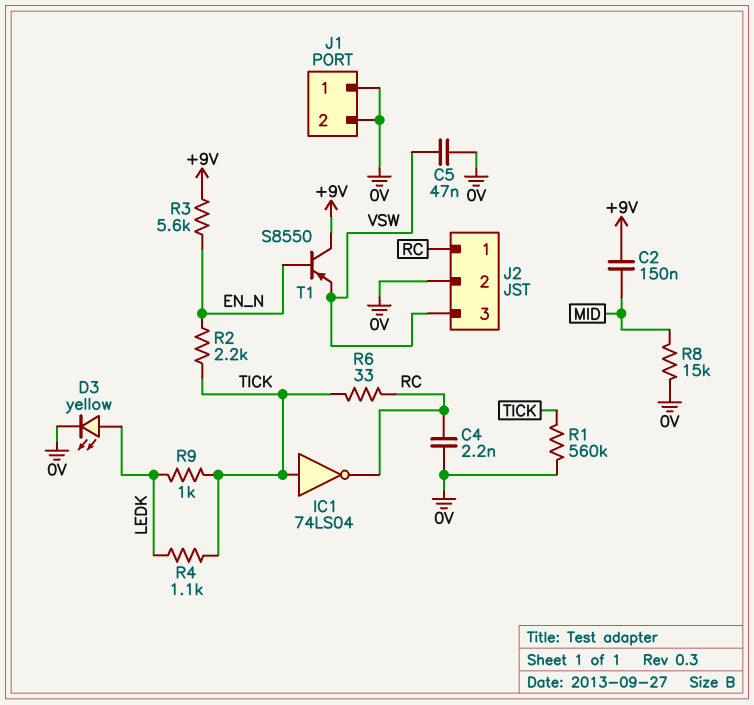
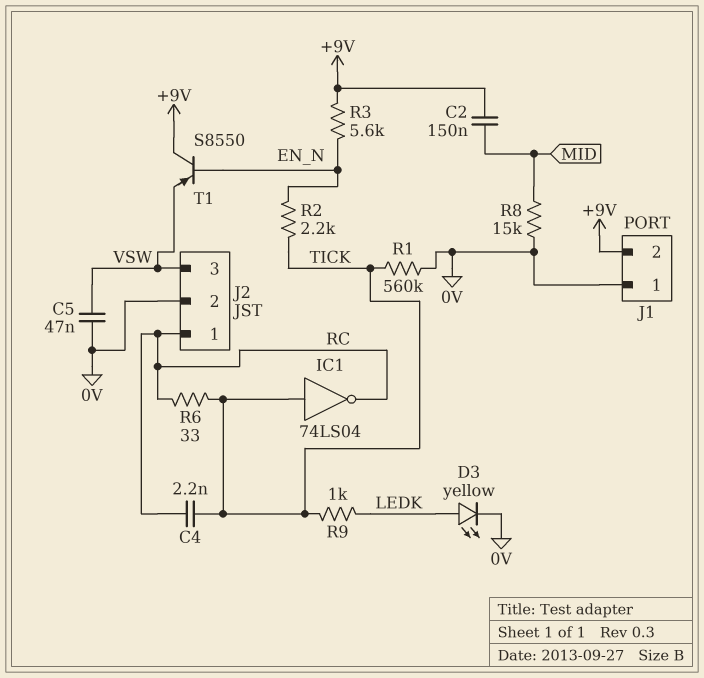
C4: 2.2nF (0V, RC) -> 2.2nF (RC, TICK)
J1 pin 2: 0V -> +9V
R4: 1.1k (LEDK, TICK) -> none

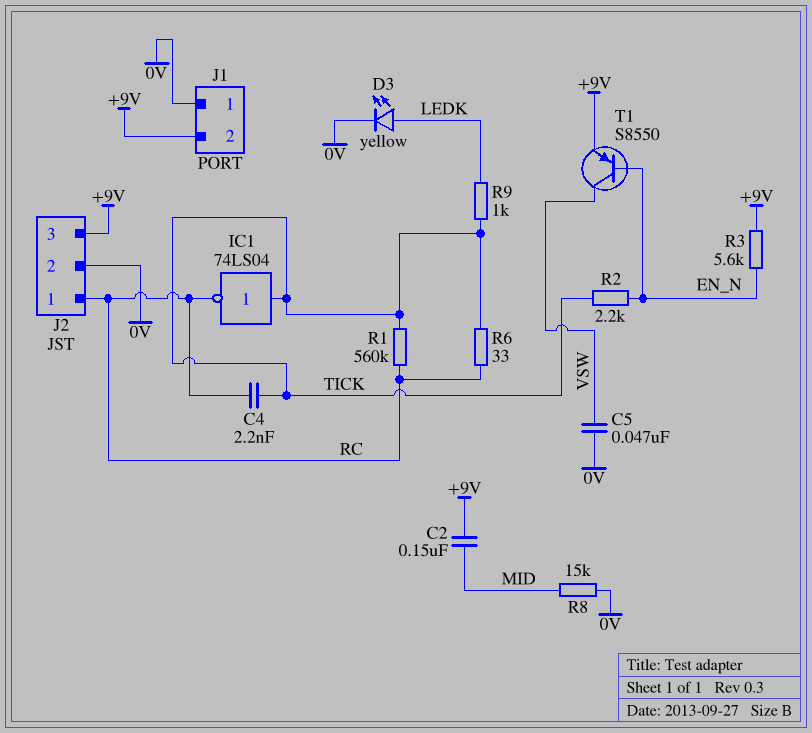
J2 pin 3: VSW -> +9V
R1: 560k (0V, TICK) -> 560k (RC, TICK)
T1: PNP S8550 (B EN_N, C +9V, E VSW) -> PNP S8550 (B EN_N, C VSW, E +9V)

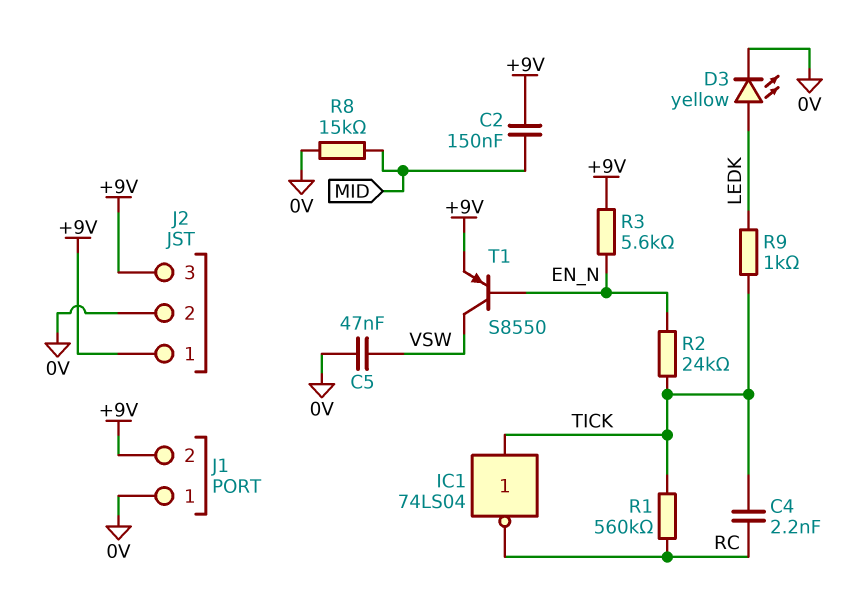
J2 pin 1: RC -> +9V
R2: 2.2k (EN_N, TICK) -> 24k (EN_N, TICK)
R6: 33 (RC, TICK) -> none

